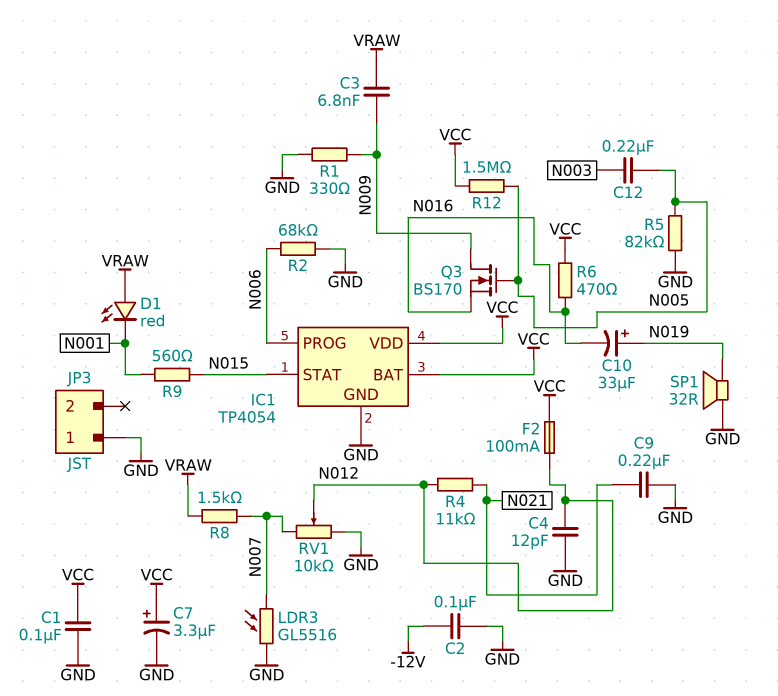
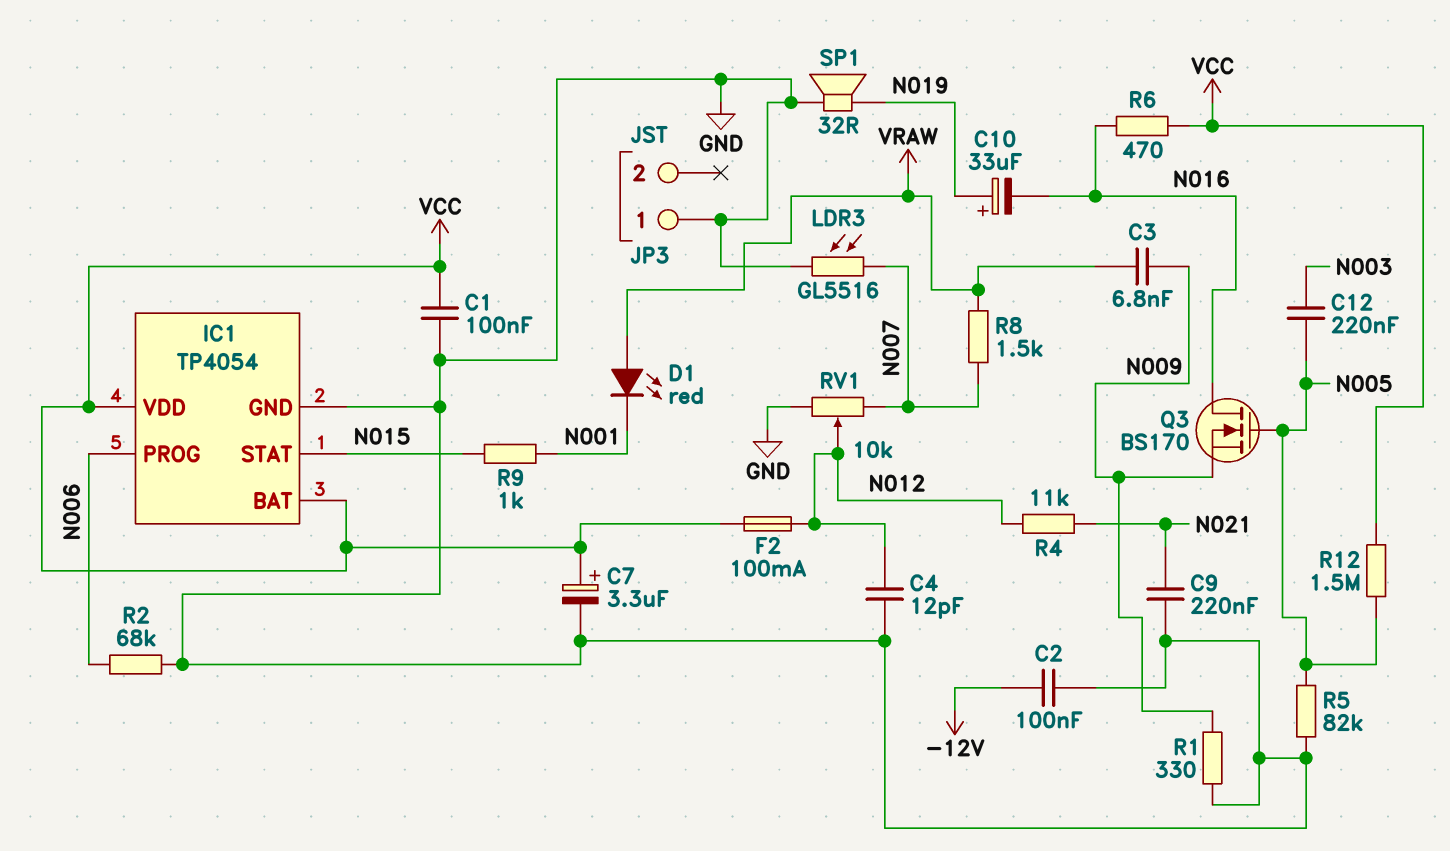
Q3: NMOS BS170 (G N005, D N009, S N016) -> NMOS BS170 (G N005, D N016, S N009)
R9: 560 (N001, N015) -> 1k (N001, N015)

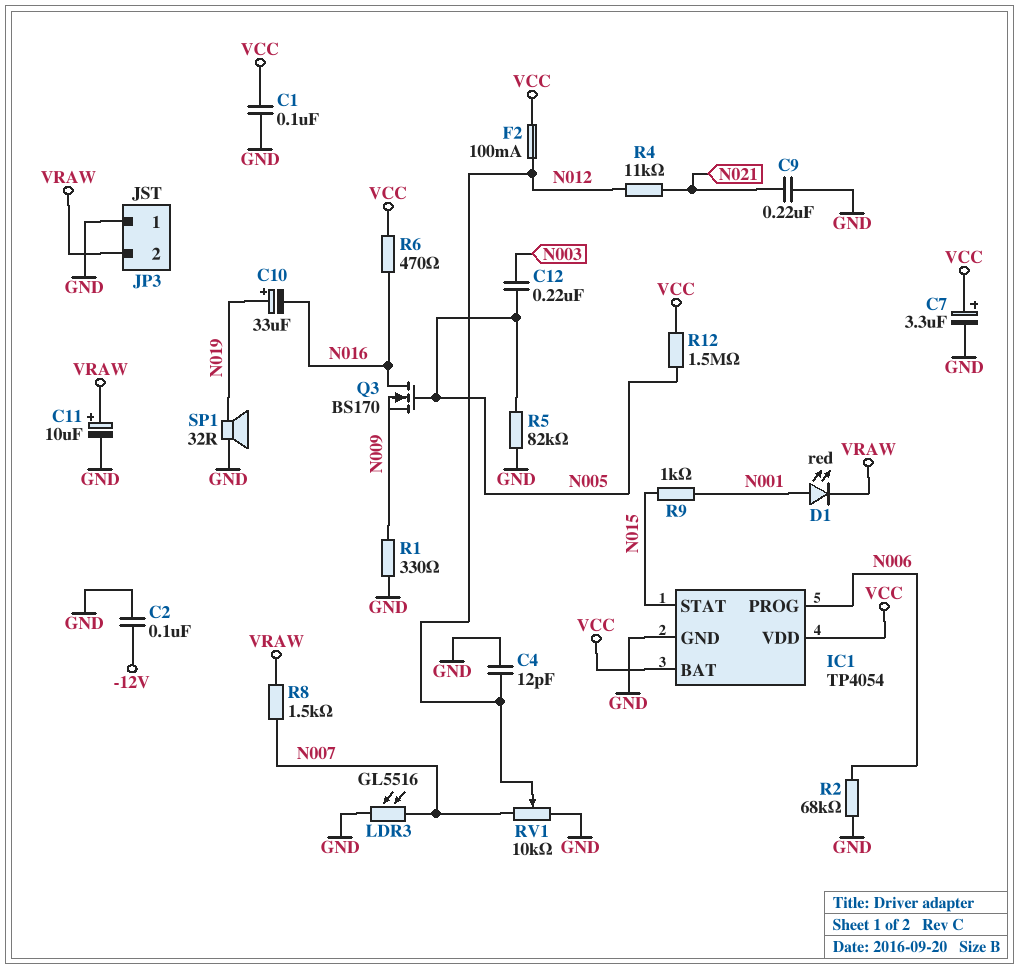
C3: 6.8nF (N009, VRAW) -> none
C11: none -> 10uF (plus VRAW, minus GND)
D1: LED red (A VRAW, K N001) -> LED red (A N001, K VRAW)
JP3 pin 2: none -> VRAW

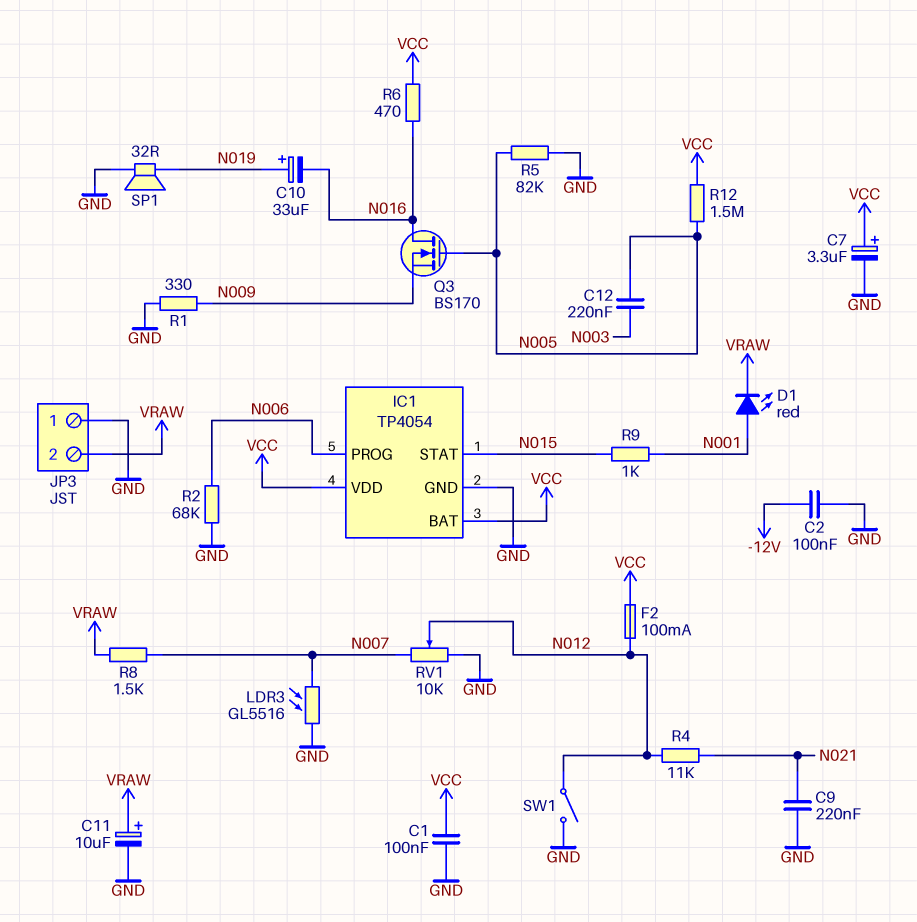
C4: 12pF (GND, N012) -> none
SW1: none -> switch (GND, N012)

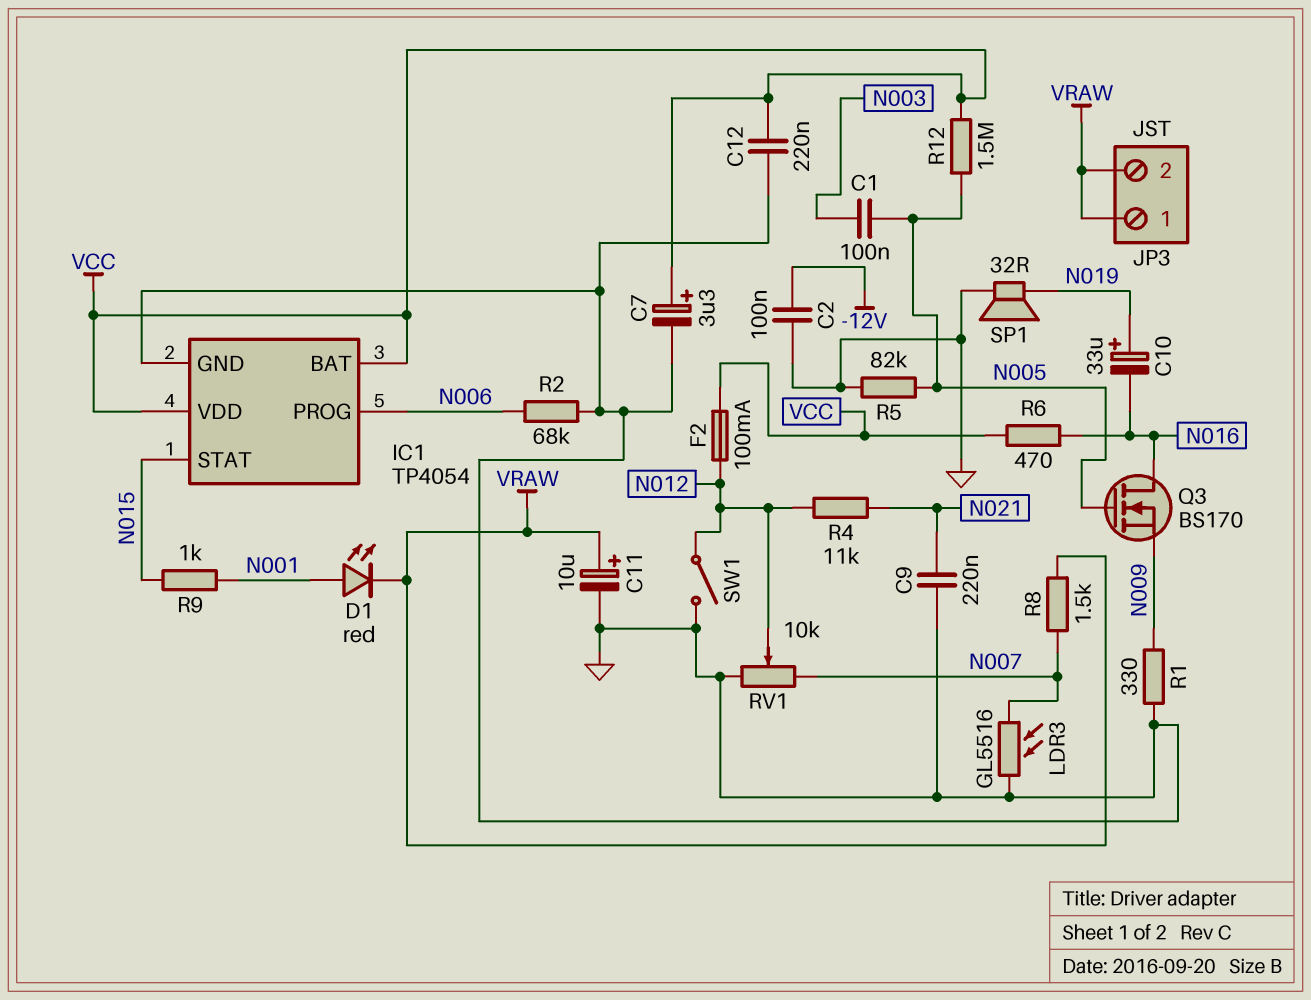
C1: 100nF (GND, VCC) -> 100nF (N003, N005)
C12: 220nF (N003, N005) -> 220nF (GND, VCC)
JP3 pin 1: GND -> VRAW

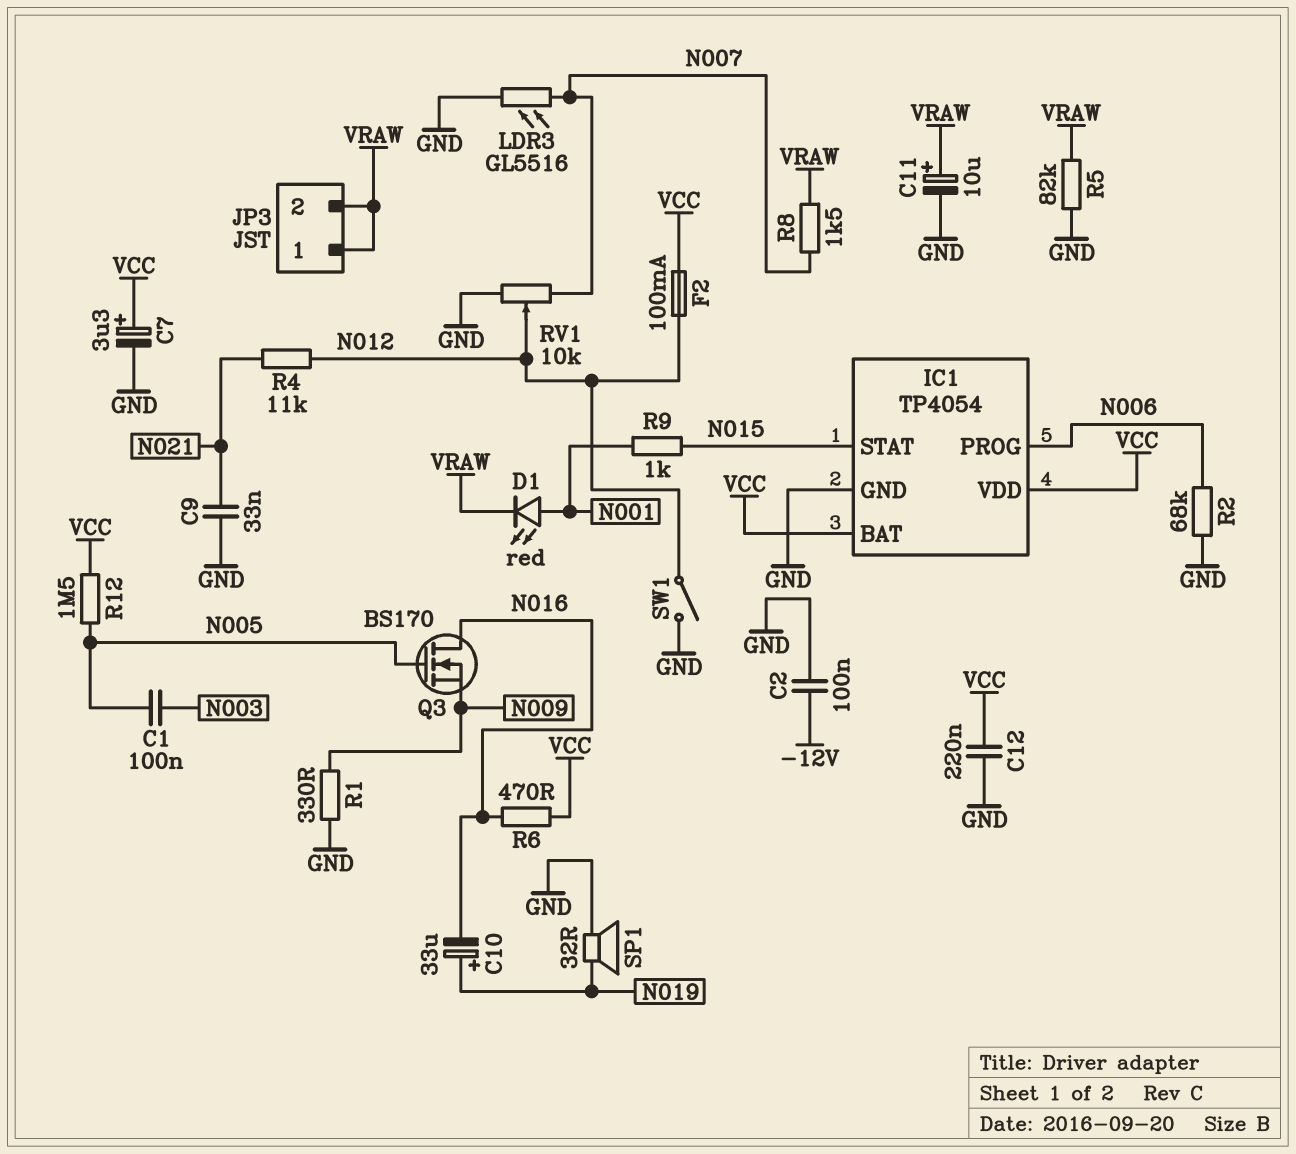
C9: 220nF (GND, N021) -> 33nF (GND, N021)
R5: 82k (GND, N005) -> 82k (GND, VRAW)

